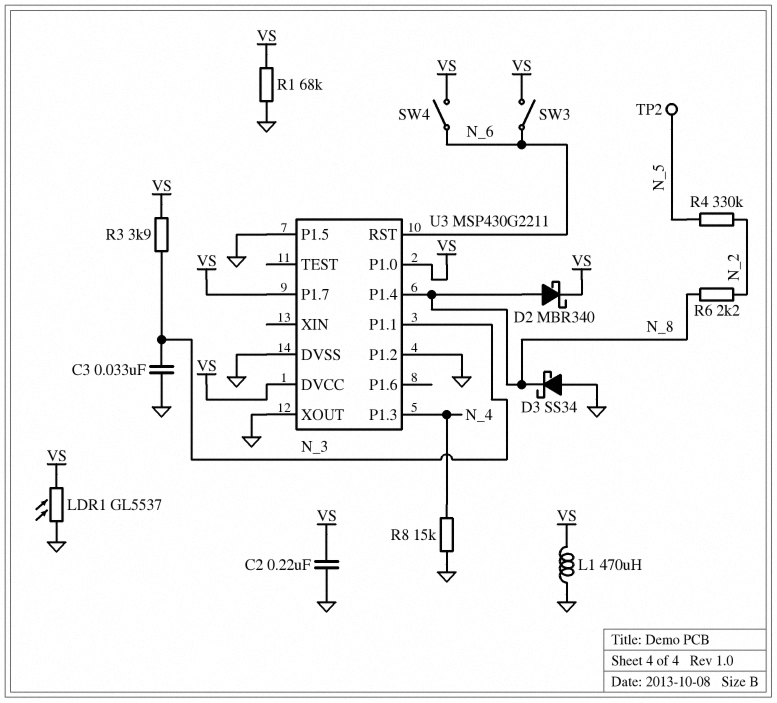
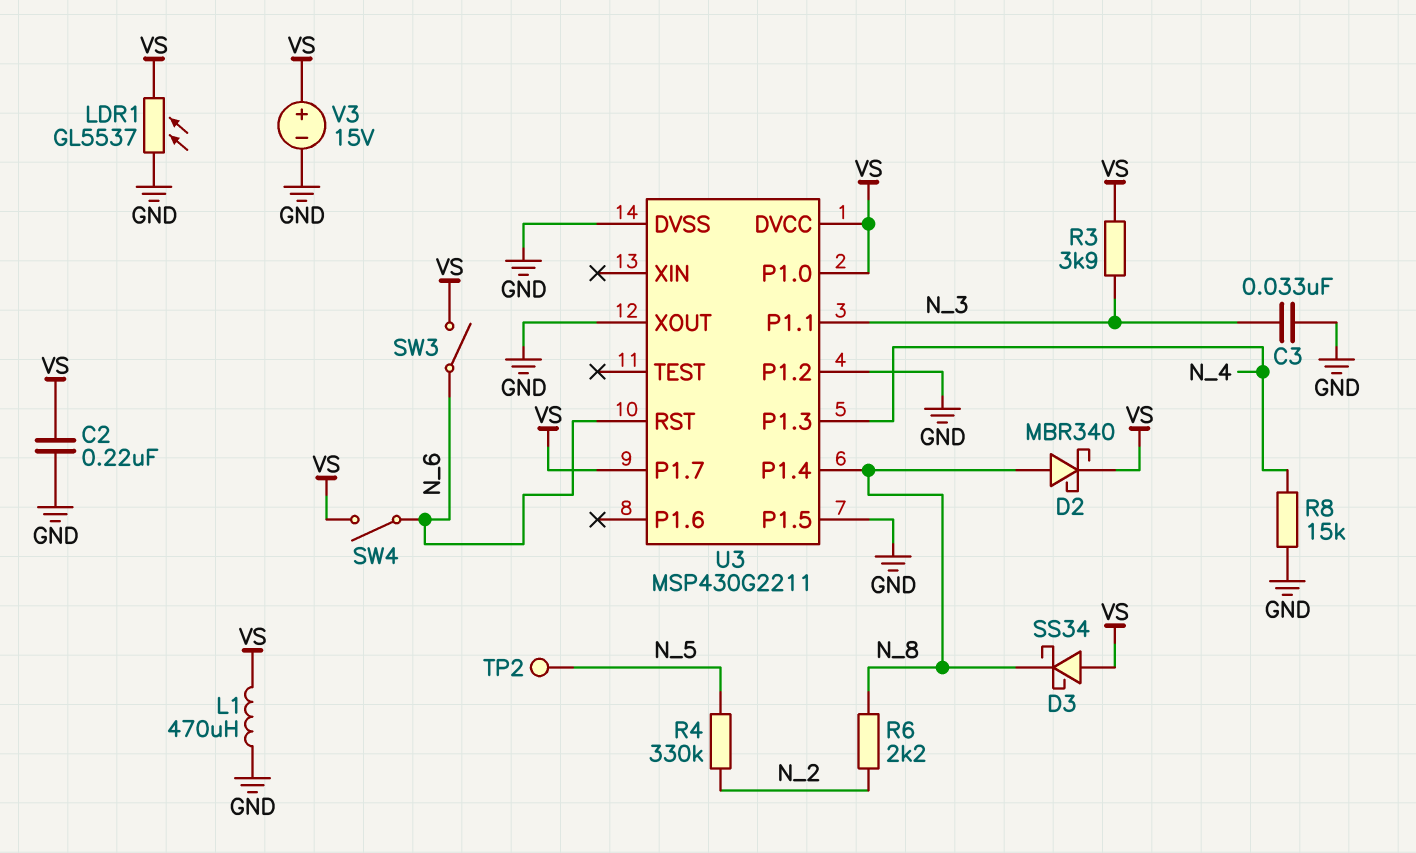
D3: schottky SS34 (A GND, K N_8) -> schottky SS34 (A VS, K N_8)
R1: 68k (GND, VS) -> none
V3: none -> 15V (plus VS, minus GND)

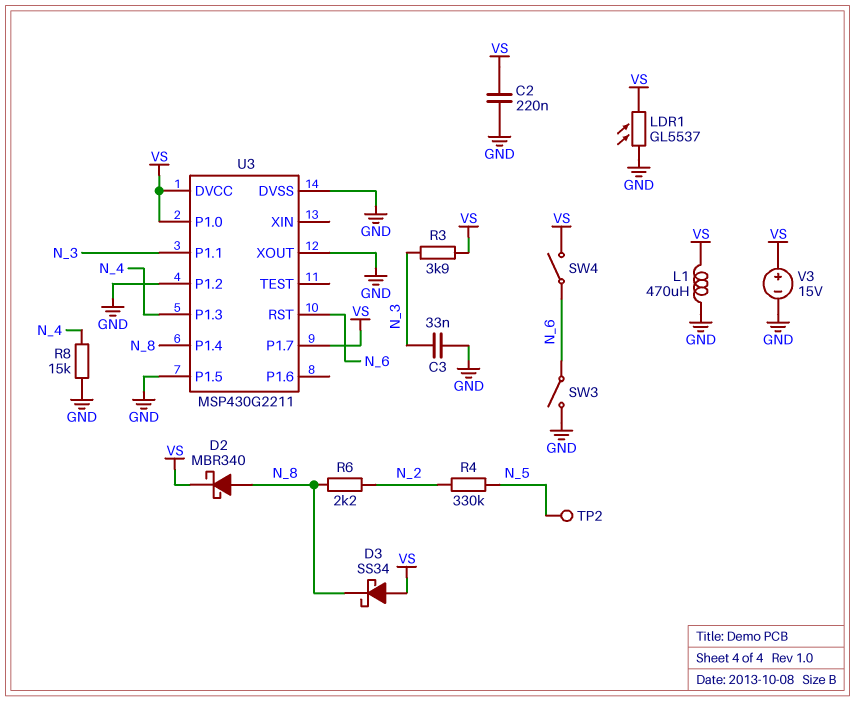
SW3: switch (N_6, VS) -> switch (GND, N_6)

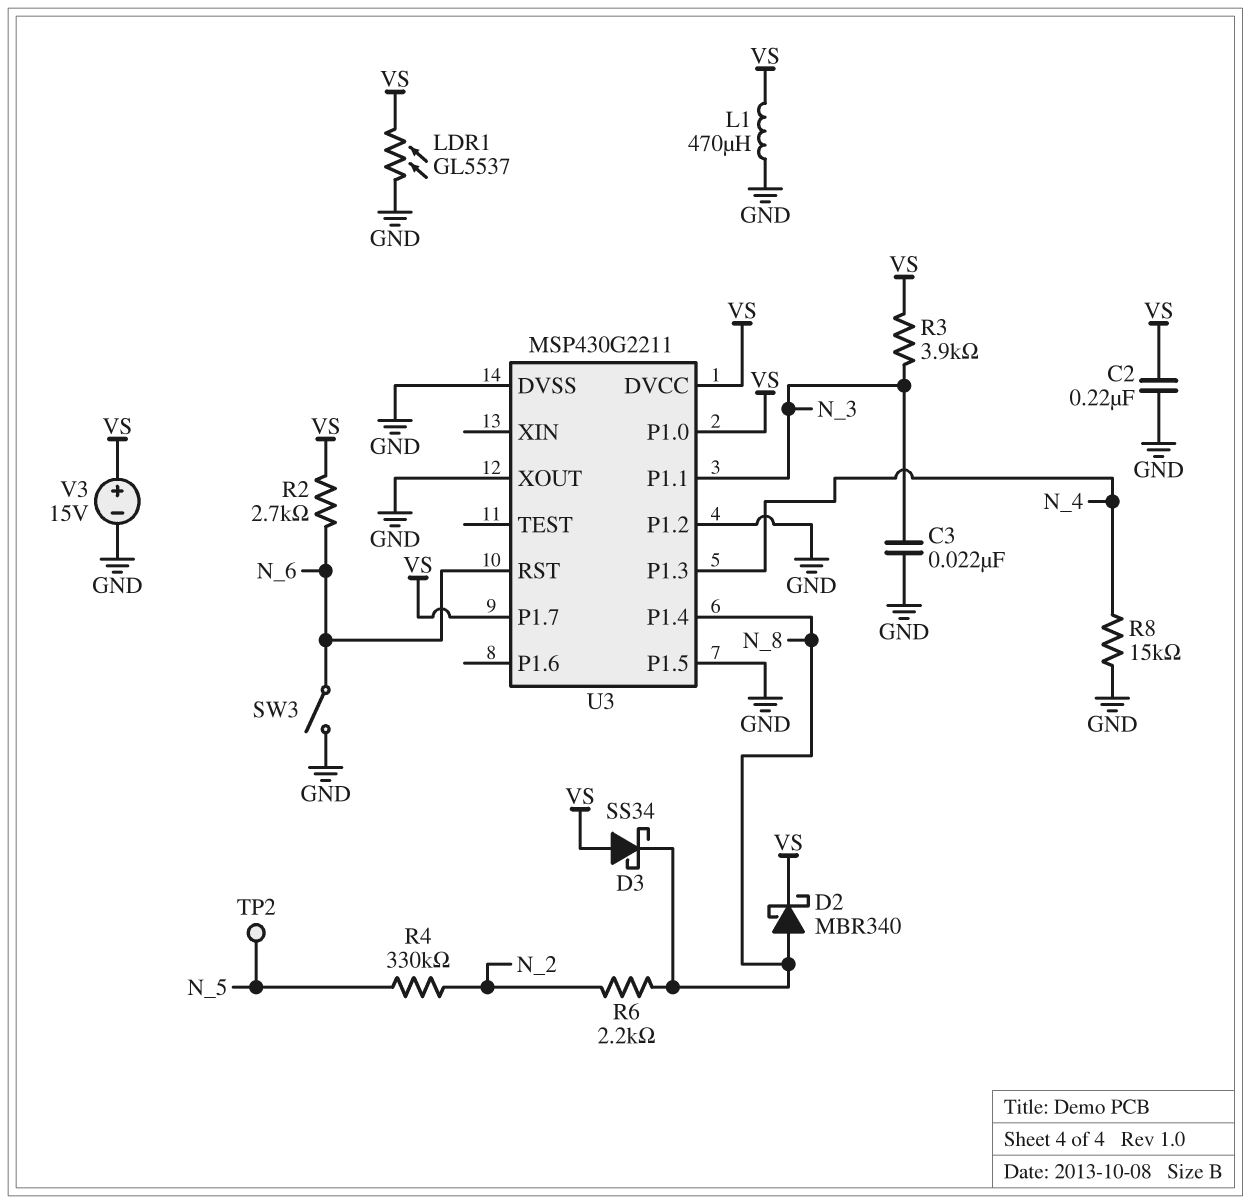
C3: 33nF (GND, N_3) -> 22nF (GND, N_3)
R2: none -> 2.7k (N_6, VS)
SW4: switch (N_6, VS) -> none

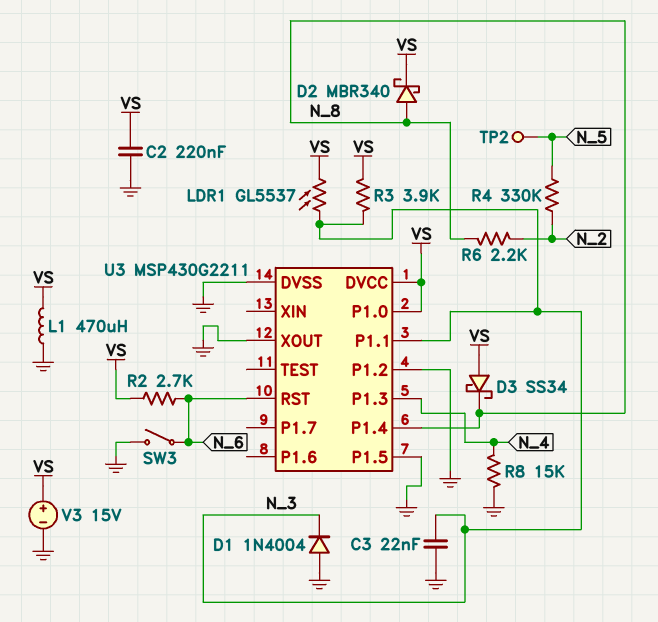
D1: none -> diode 1N4004 (A GND, K N_3)
LDR1: GL5537 (GND, VS) -> GL5537 (N_3, VS)
U3 pin P1.7: VS -> none

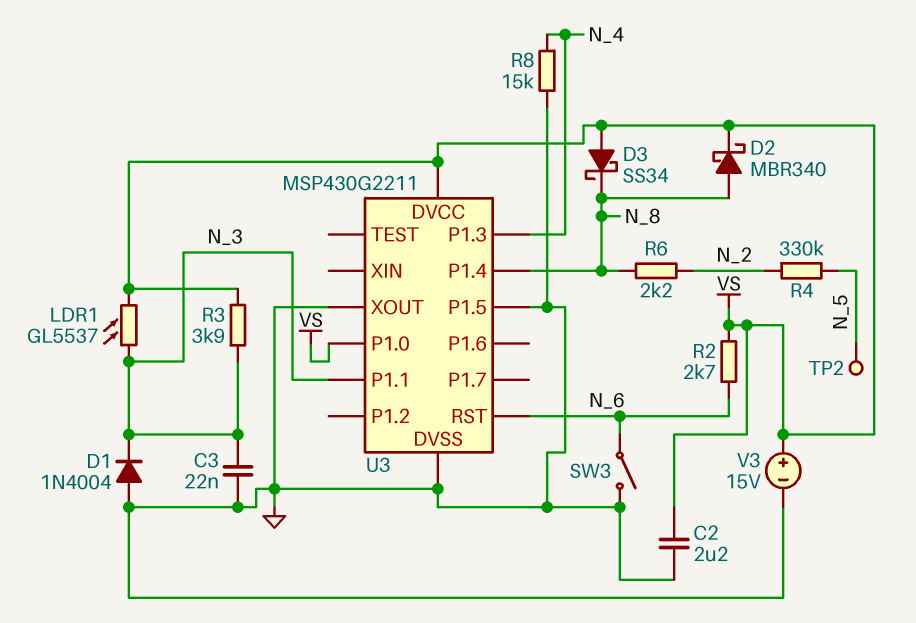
C2: 220nF (GND, VS) -> 2.2uF (GND, VS)
L1: 470uH (GND, VS) -> none
U3 pin P1.2: GND -> none

